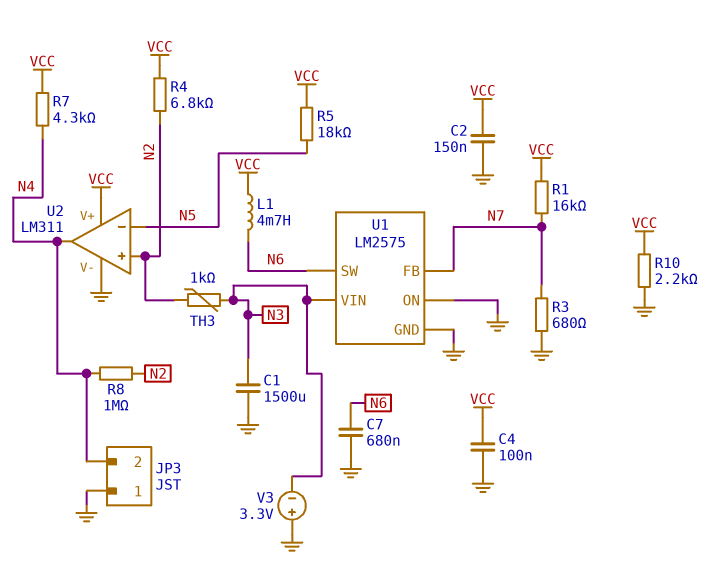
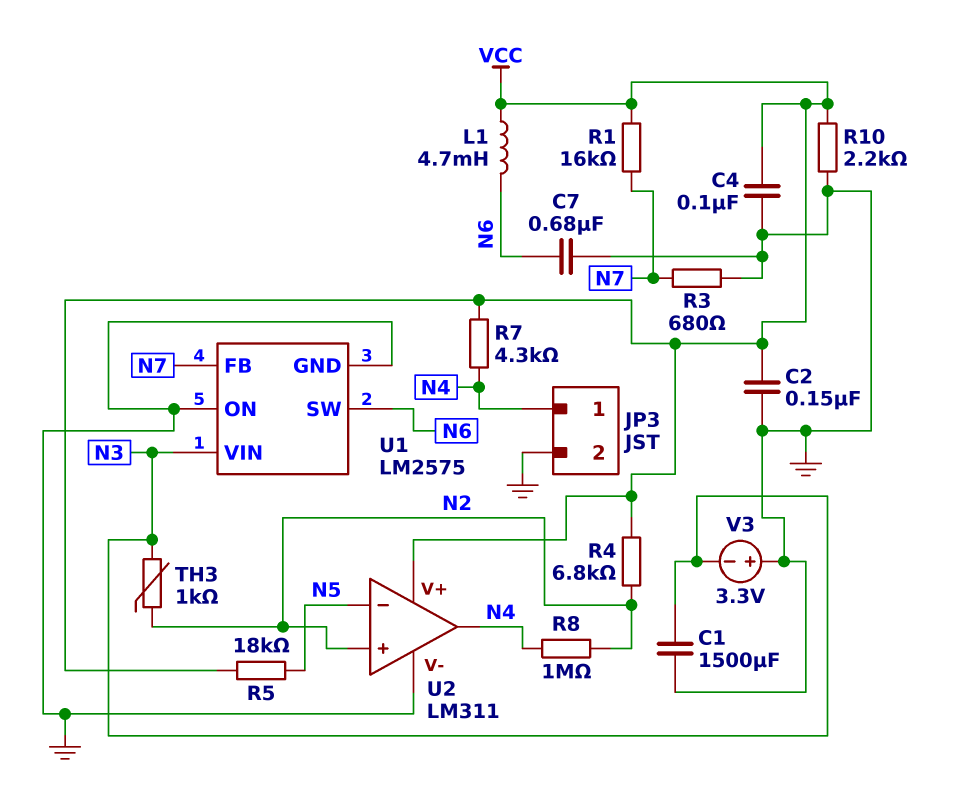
JP3 pin 1: GND -> N4
JP3 pin 2: N4 -> GND

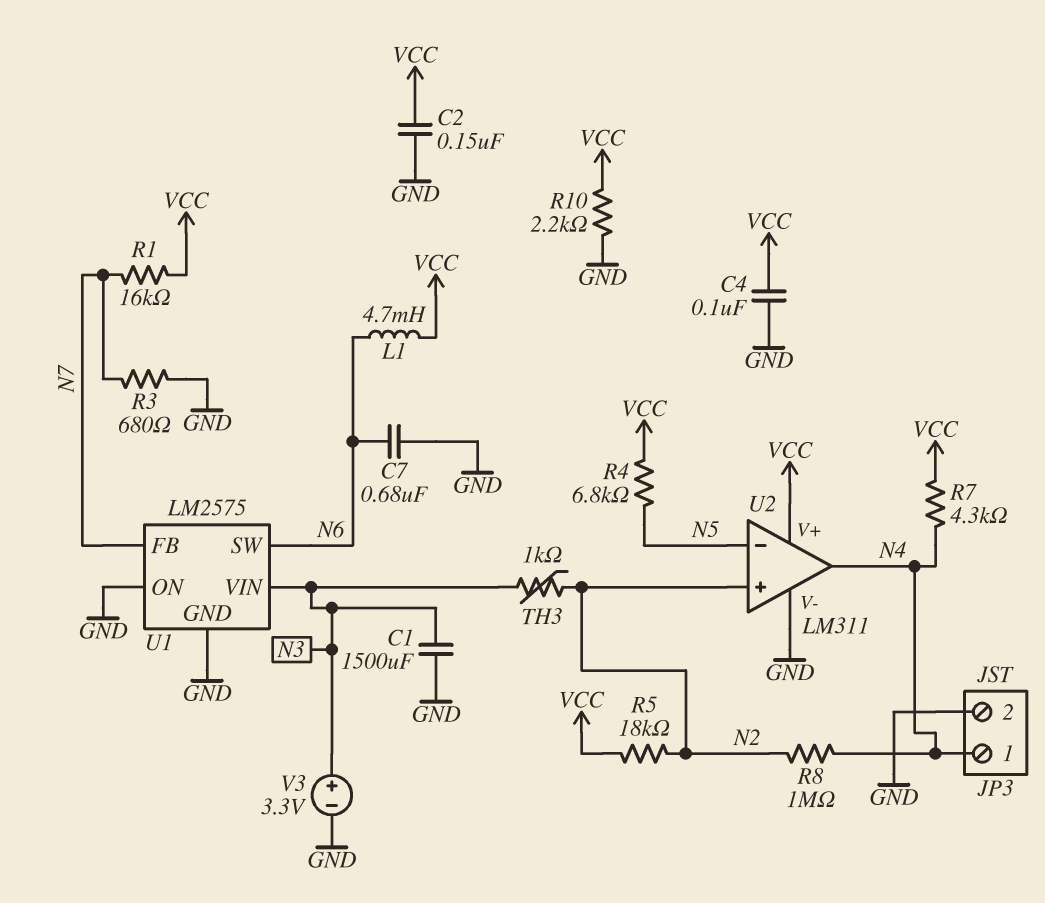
R4: 6.8k (N2, VCC) -> 6.8k (N5, VCC)
R5: 18k (N5, VCC) -> 18k (N2, VCC)
V3: 3.3V (plus GND, minus N3) -> 3.3V (plus N3, minus GND)

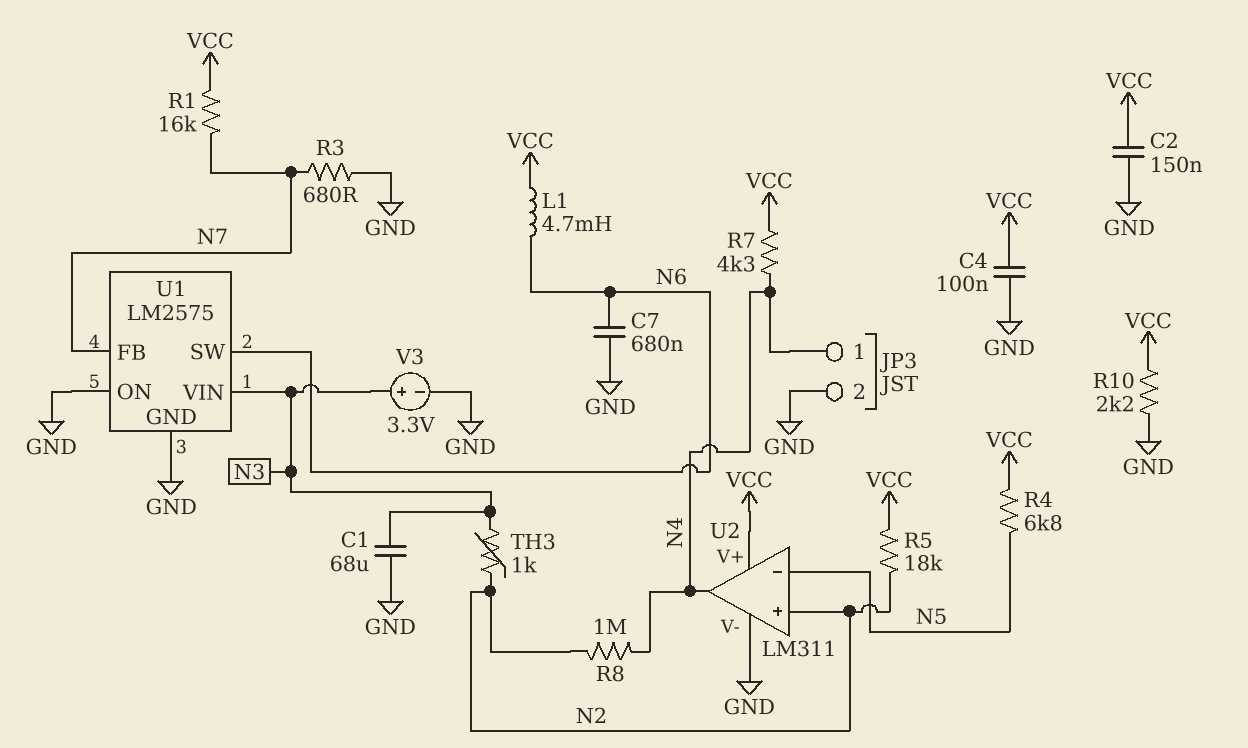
C1: 1500uF (GND, N3) -> 68uF (GND, N3)

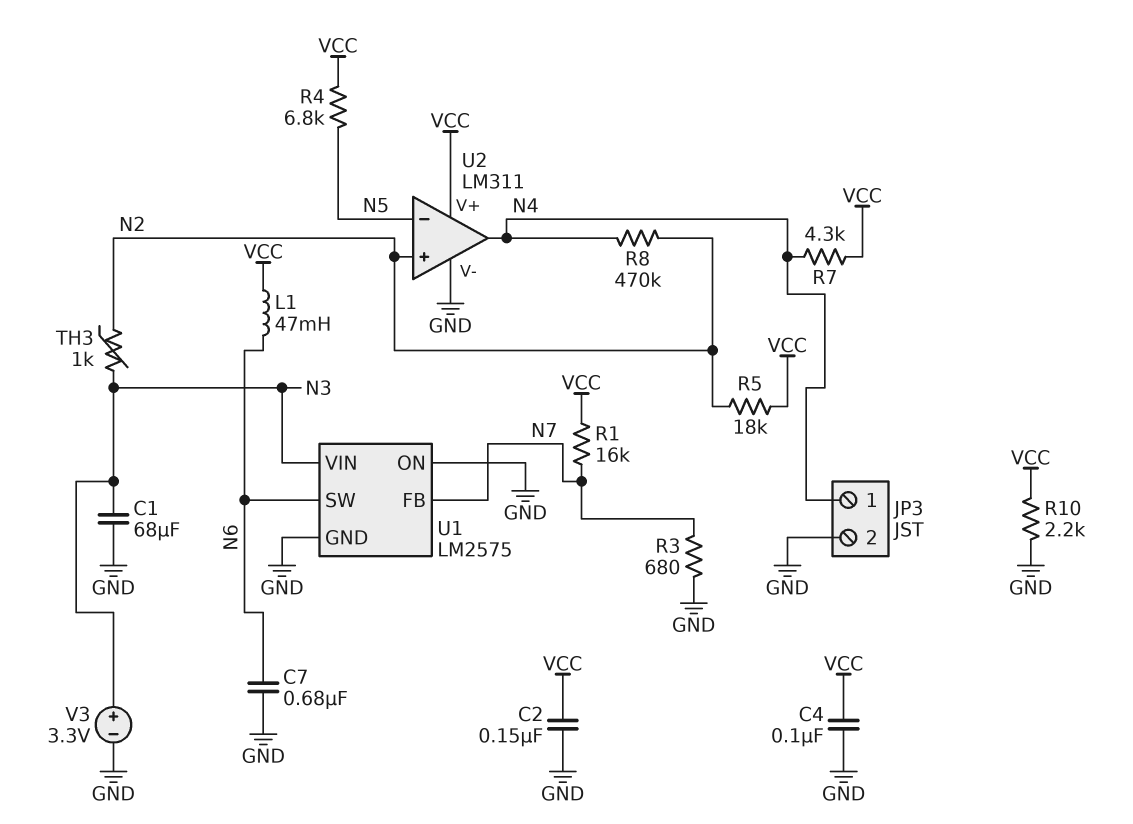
L1: 4.7mH (N6, VCC) -> 47mH (N6, VCC)
R8: 1M (N2, N4) -> 470k (N2, N4)

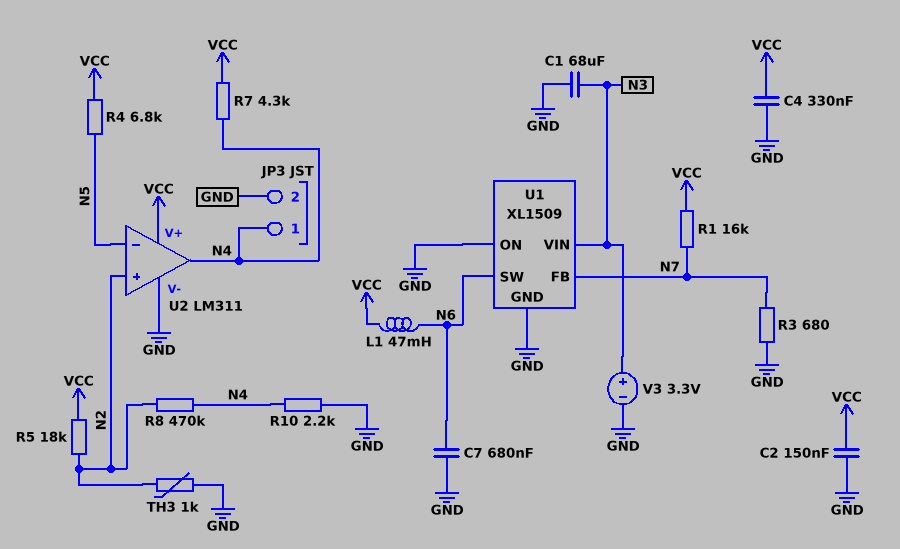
C4: 100nF (GND, VCC) -> 330nF (GND, VCC)
R10: 2.2k (GND, VCC) -> 2.2k (GND, N4)
TH3: 1k (N2, N3) -> 1k (GND, N2)
U1: LM2575 -> XL1509

